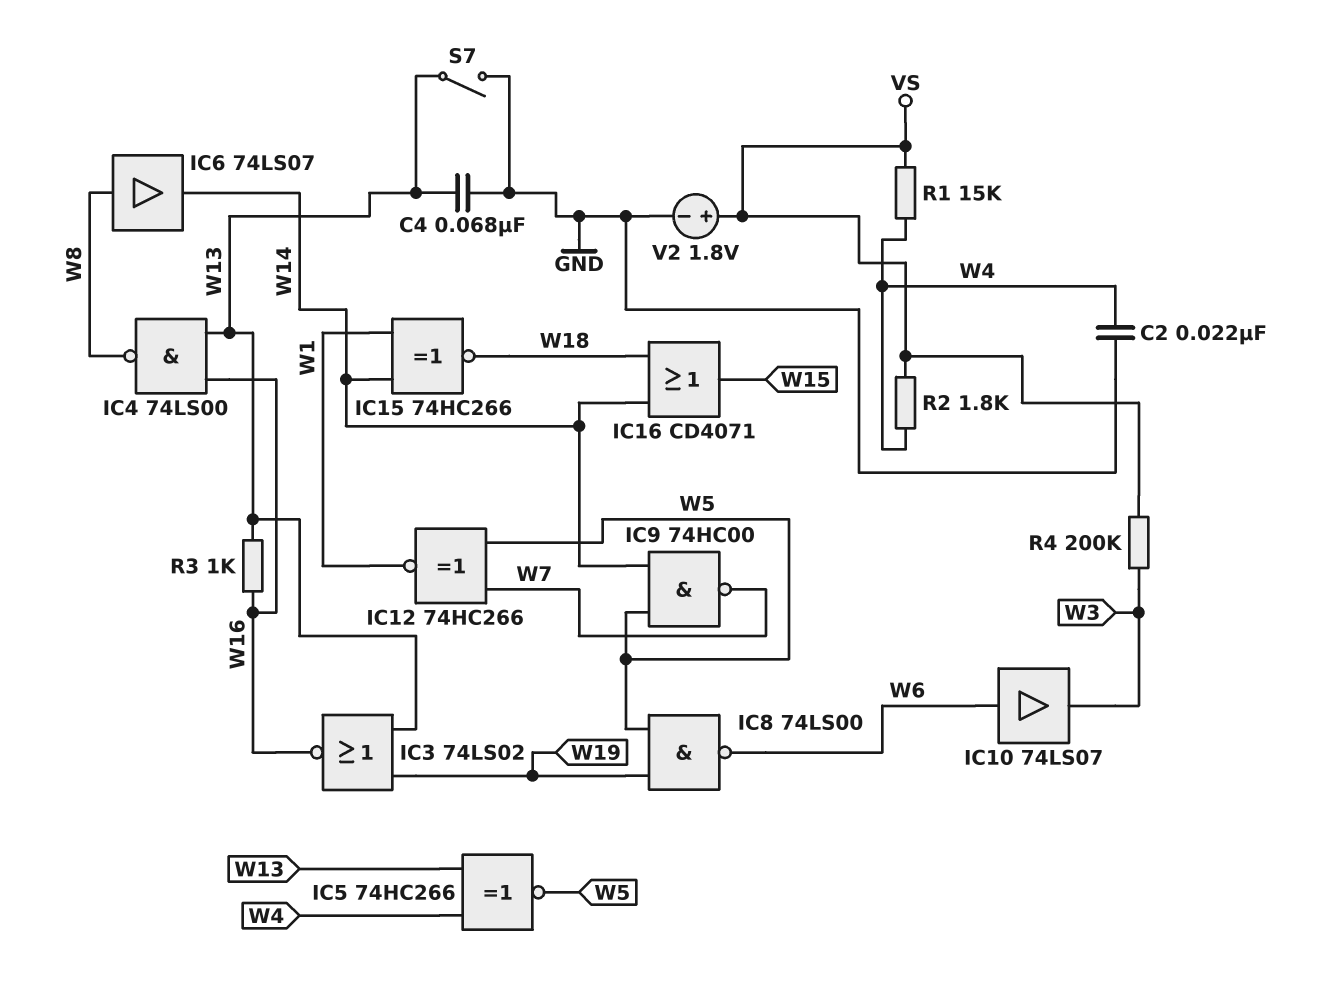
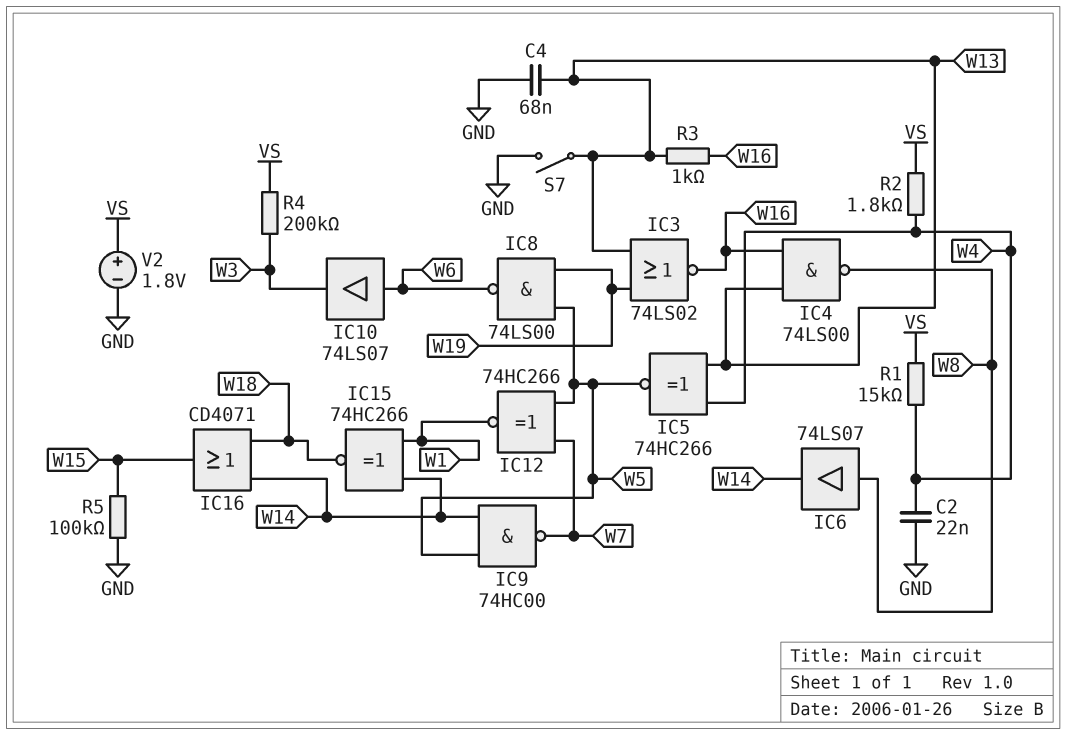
R5: none -> 100k (GND, W15)

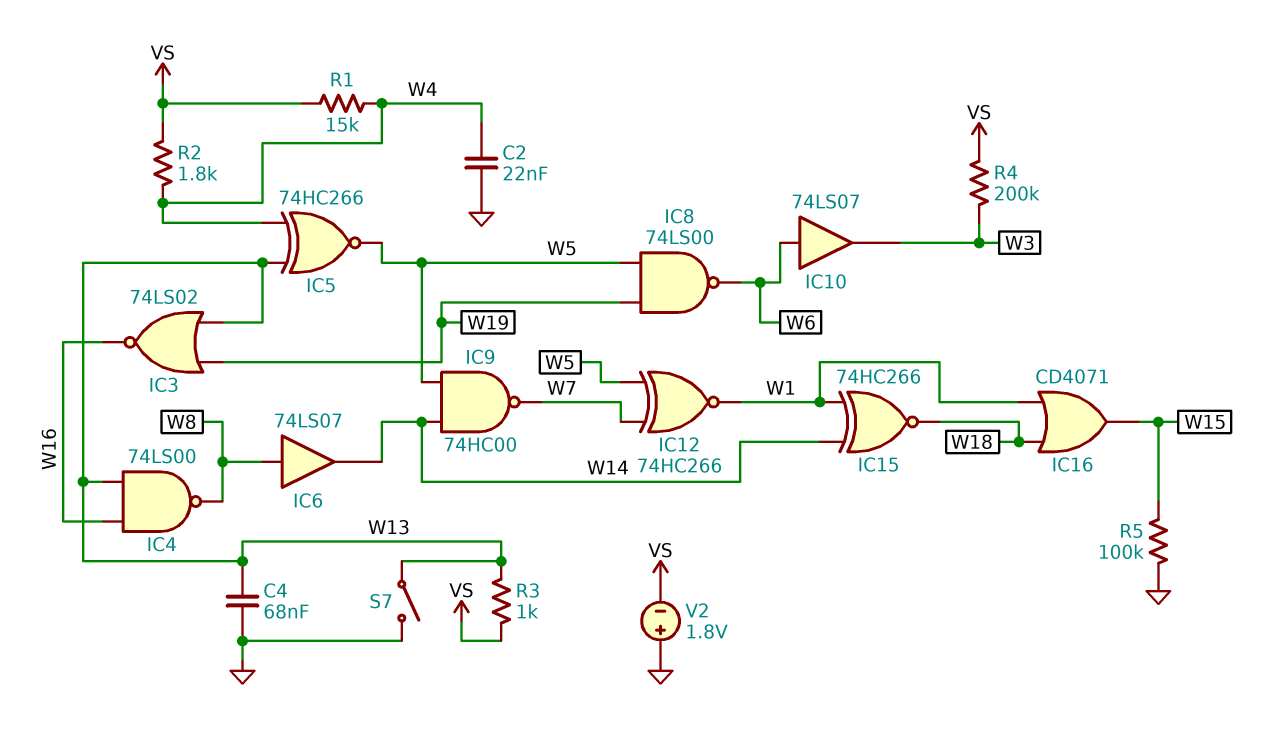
IC16: OR CD4071 (in W14, in W18, out W15) -> OR CD4071 (in W1, in W18, out W15)
R3: 1k (W13, W16) -> 1k (VS, W13)
V2: 1.8V (plus VS, minus GND) -> 1.8V (plus GND, minus VS)

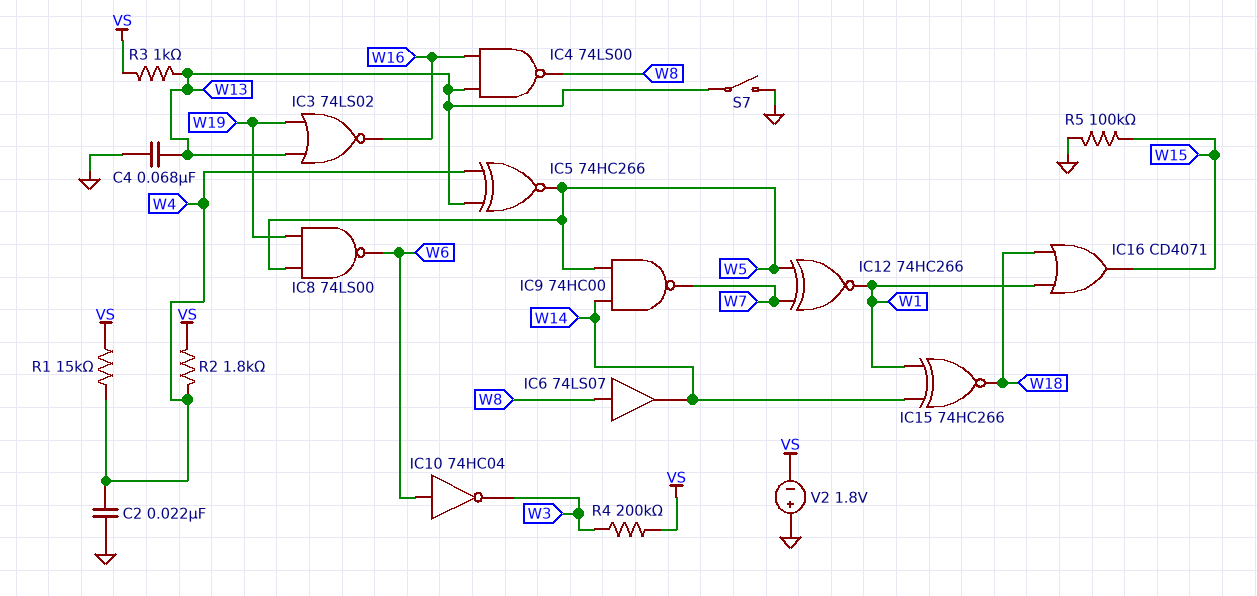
IC10: buffer 74LS07 (in W6, out W3) -> NOT 74HC04 (in W6, out W3)

